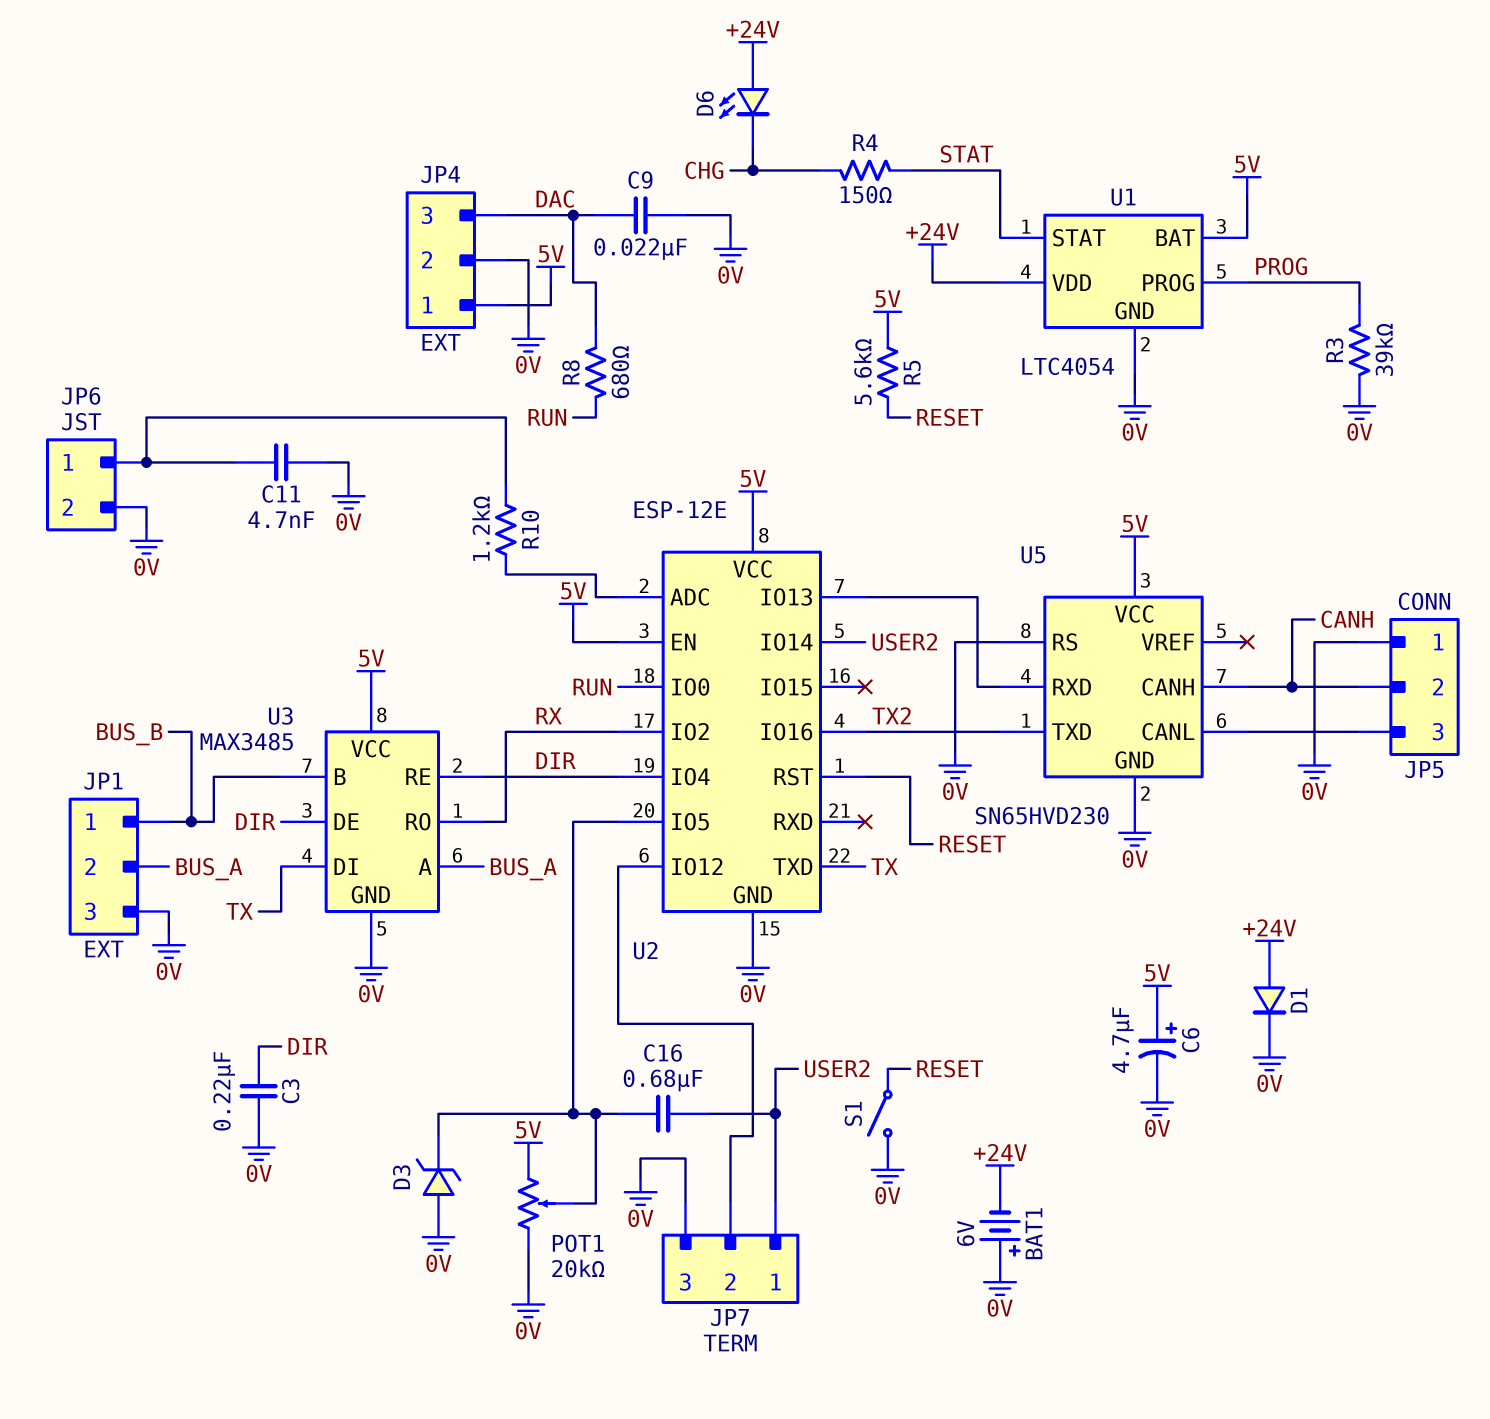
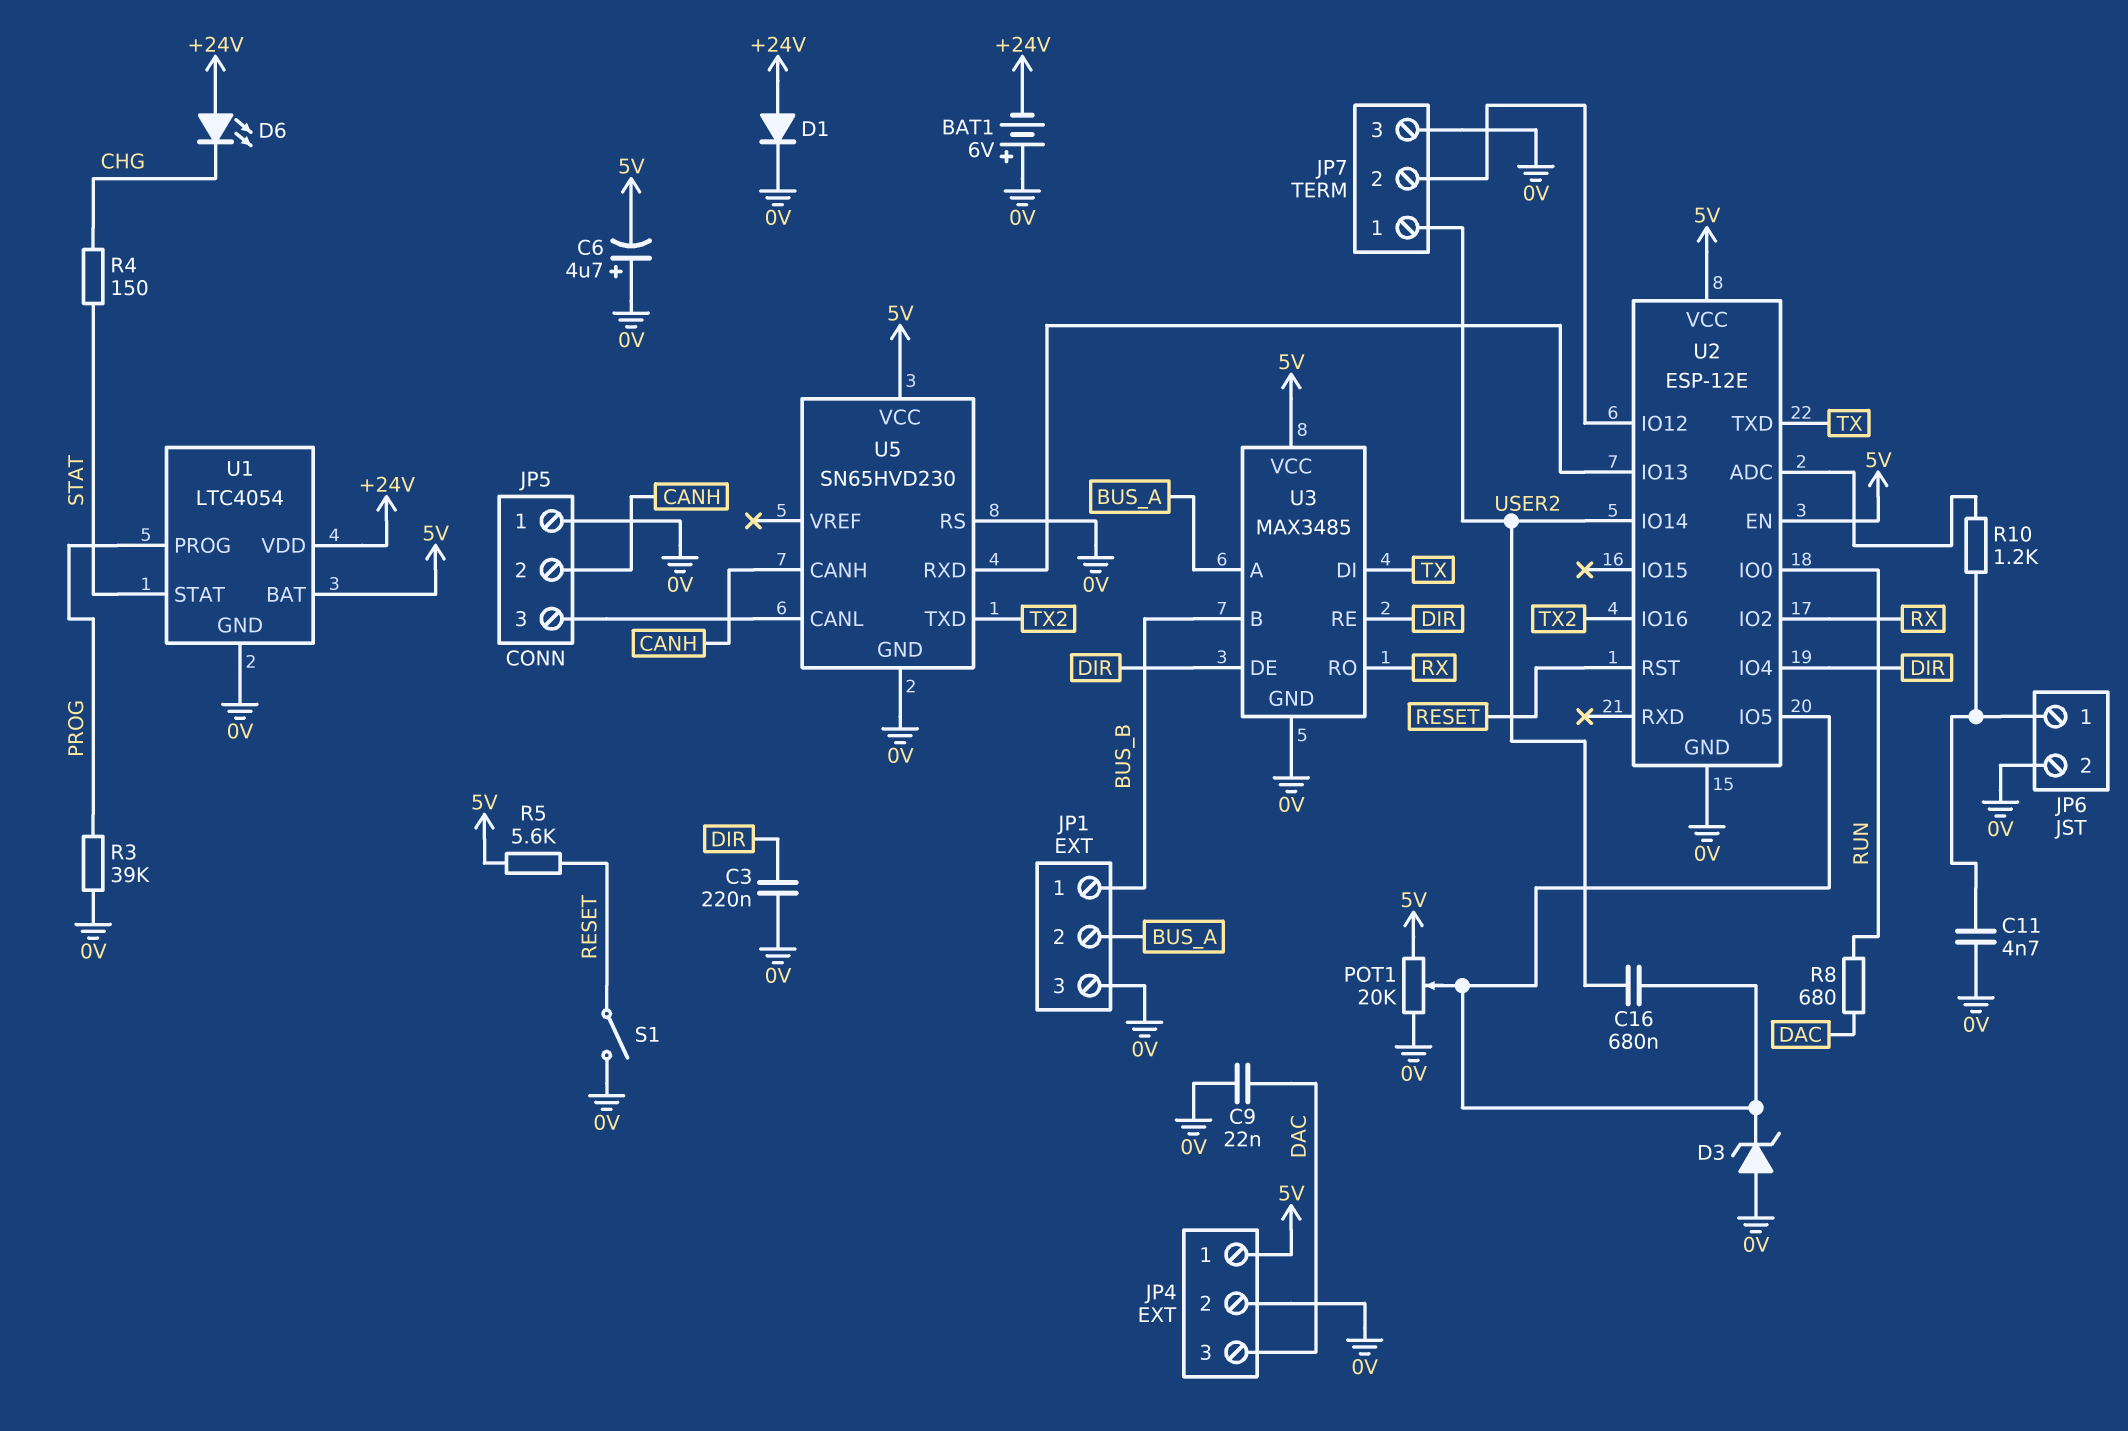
C6: 4.7uF (plus 5V, minus 0V) -> 4.7uF (plus 0V, minus 5V)

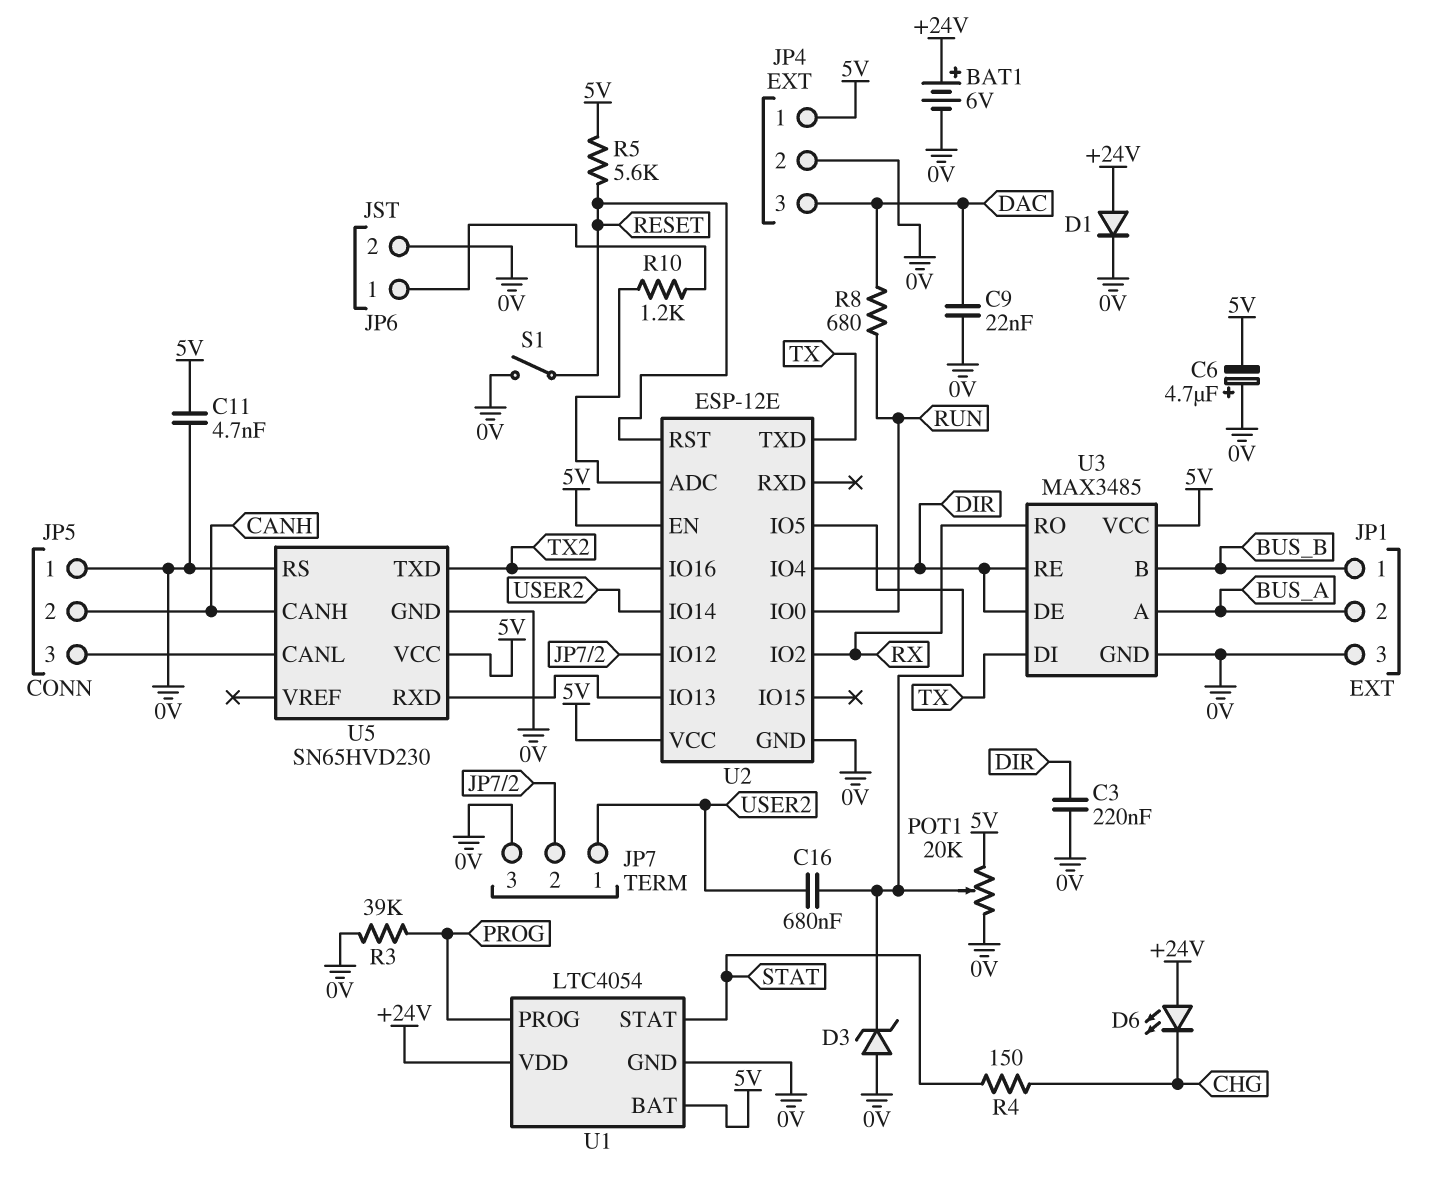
BAT1: 6V (plus 0V, minus +24V) -> 6V (plus +24V, minus 0V)
C11: 4.7nF (0V, JP6/1) -> 4.7nF (0V, 5V)

